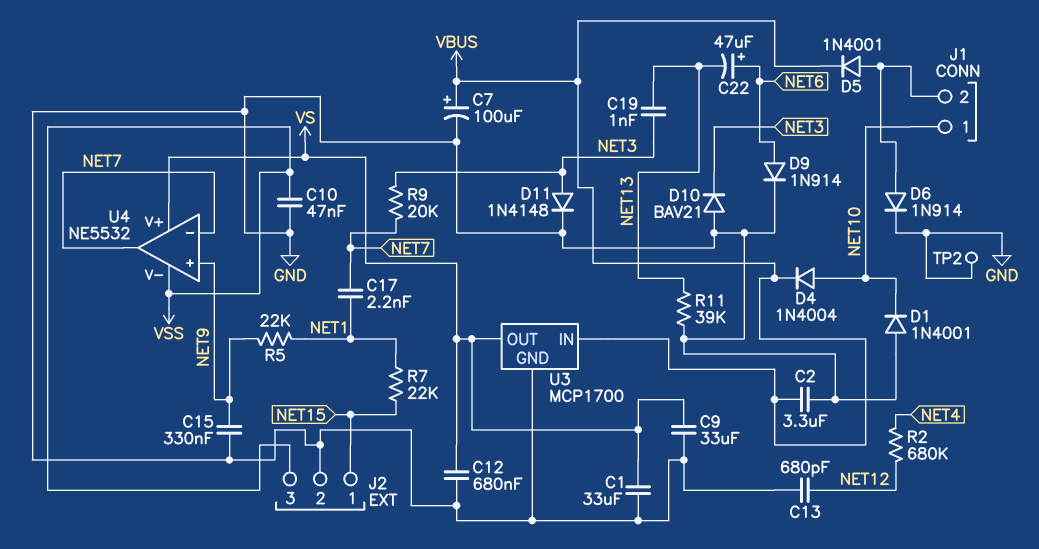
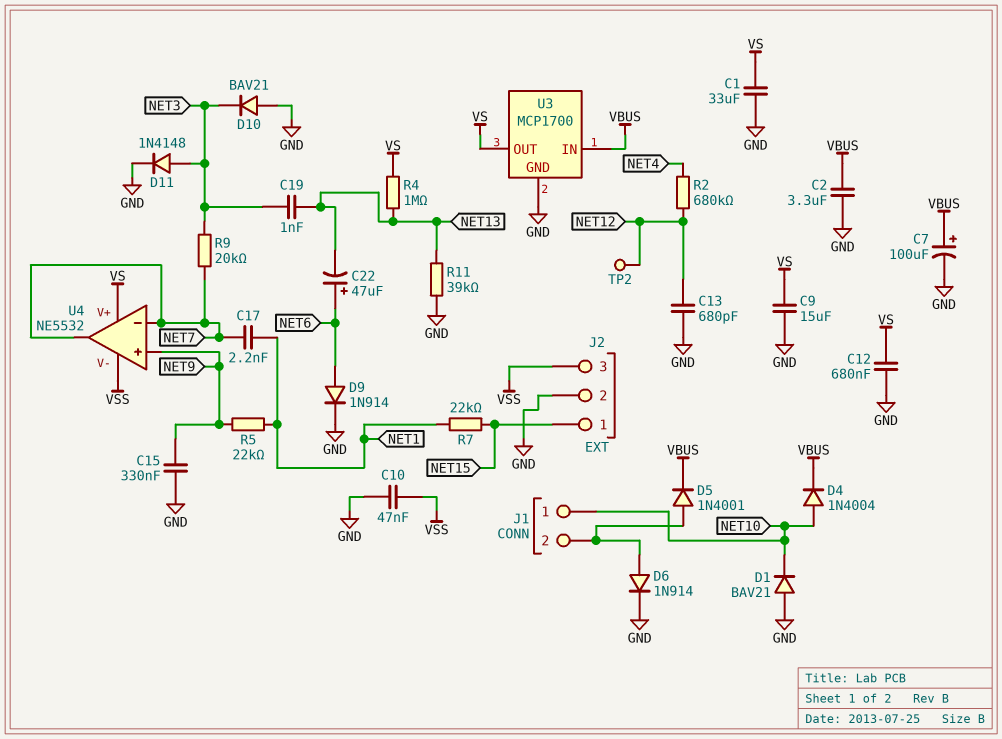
C9: 33uF (GND, VS) -> 15uF (GND, VS)
D1: diode 1N4001 (A GND, K NET10) -> diode BAV21 (A GND, K NET10)
R4: none -> 1M (NET13, VS)
TP2: test point (GND) -> test point (NET12)

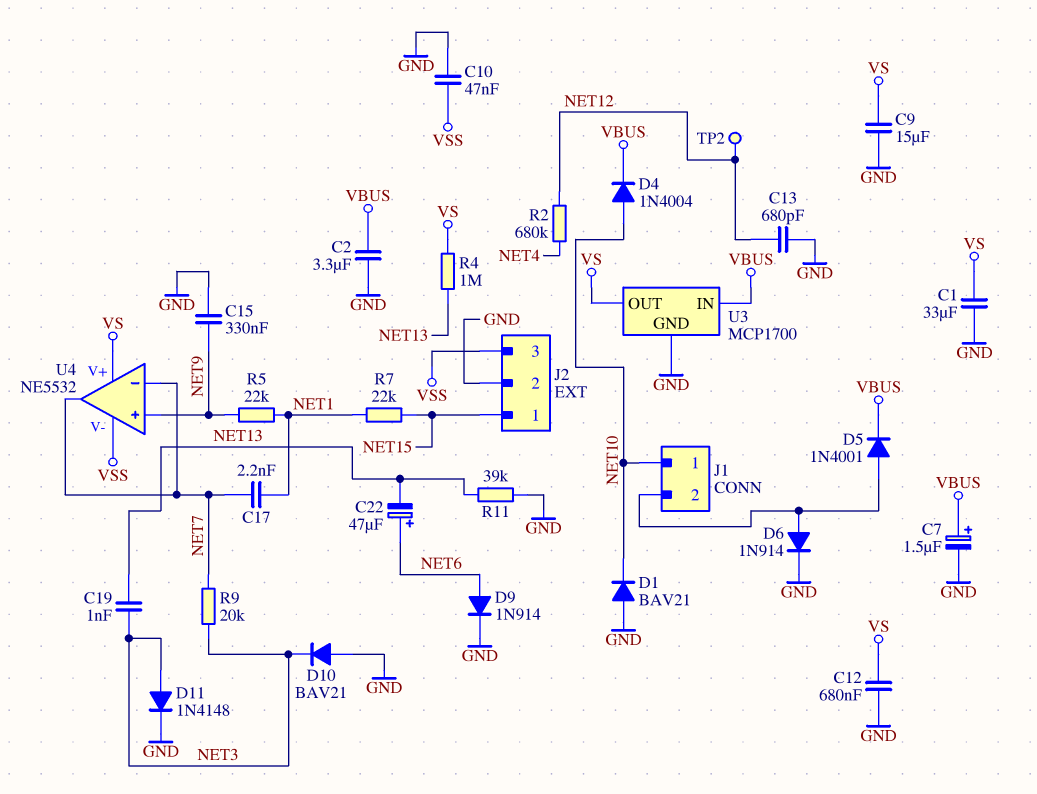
C7: 100uF (plus VBUS, minus GND) -> 1.5uF (plus VBUS, minus GND)

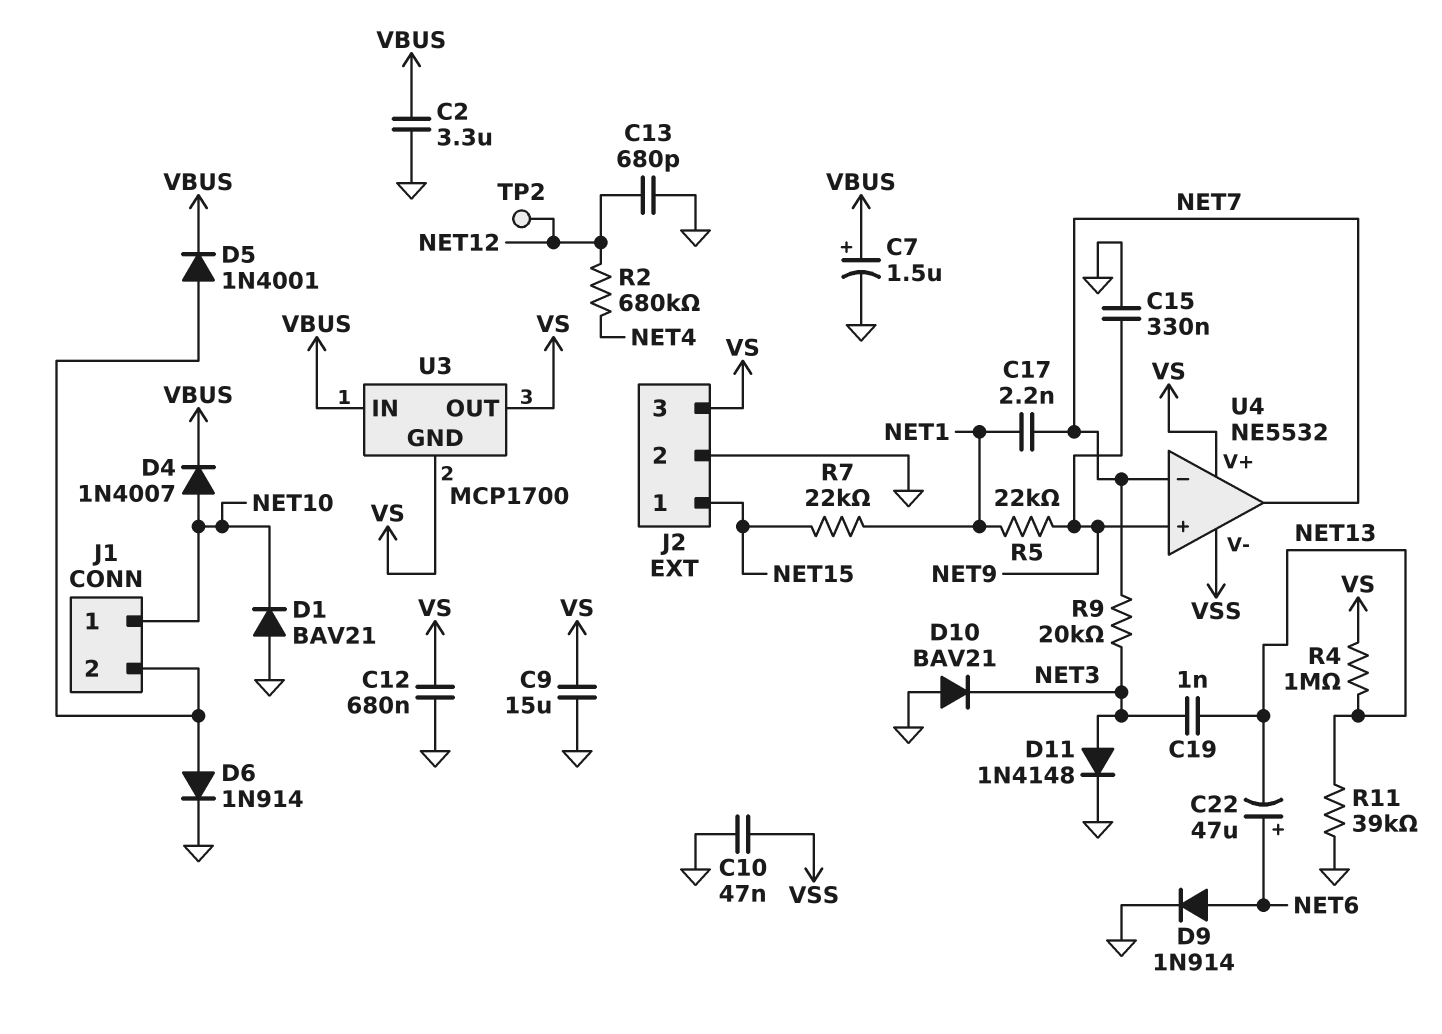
C1: 33uF (GND, VS) -> none
D4: diode 1N4004 (A NET10, K VBUS) -> diode 1N4007 (A NET10, K VBUS)
J2 pin 3: VSS -> VS
U3 pin GND: GND -> VS

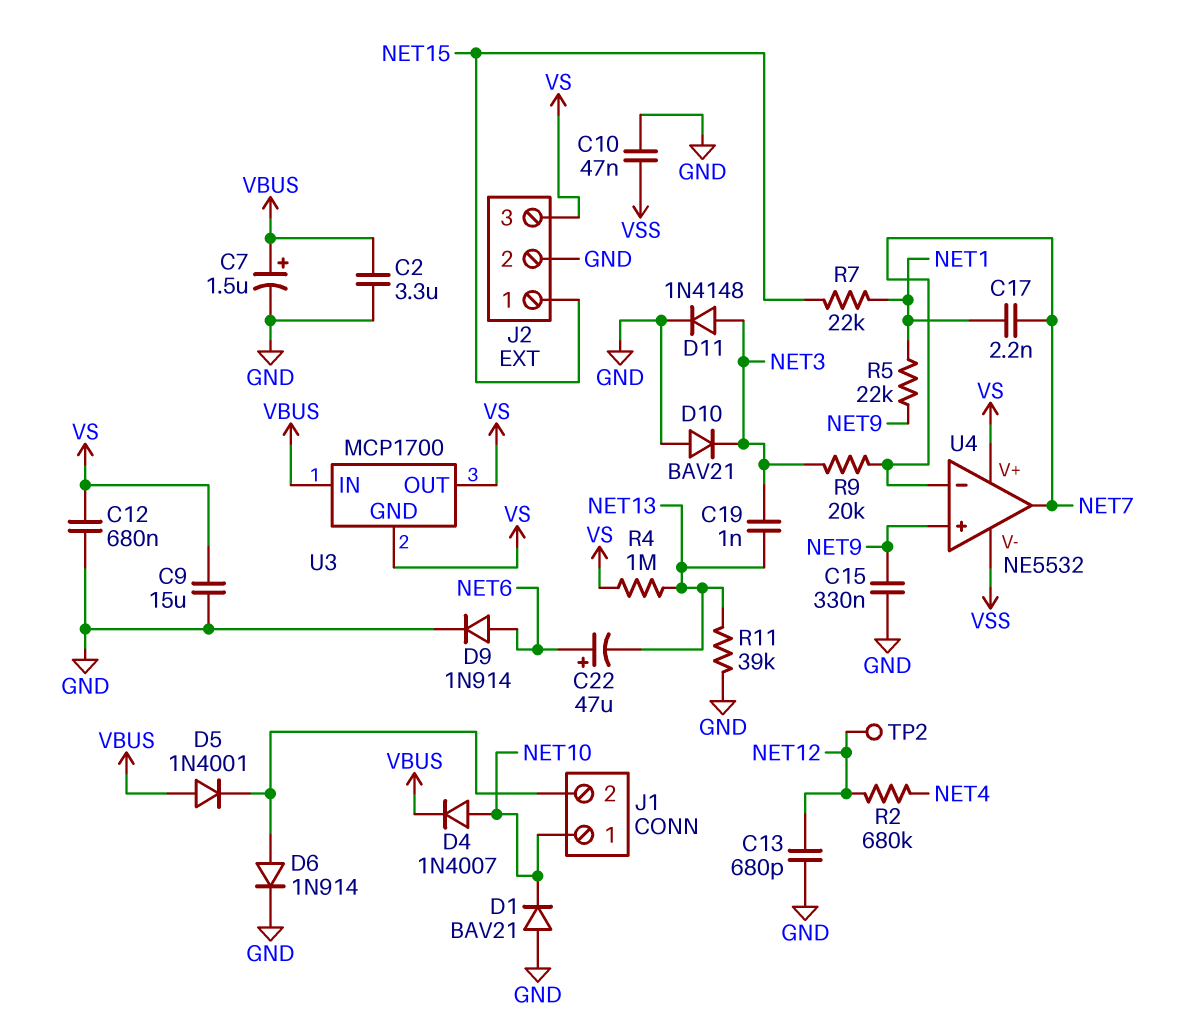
D5: diode 1N4001 (A J1/2, K VBUS) -> diode 1N4001 (A VBUS, K J1/2)

